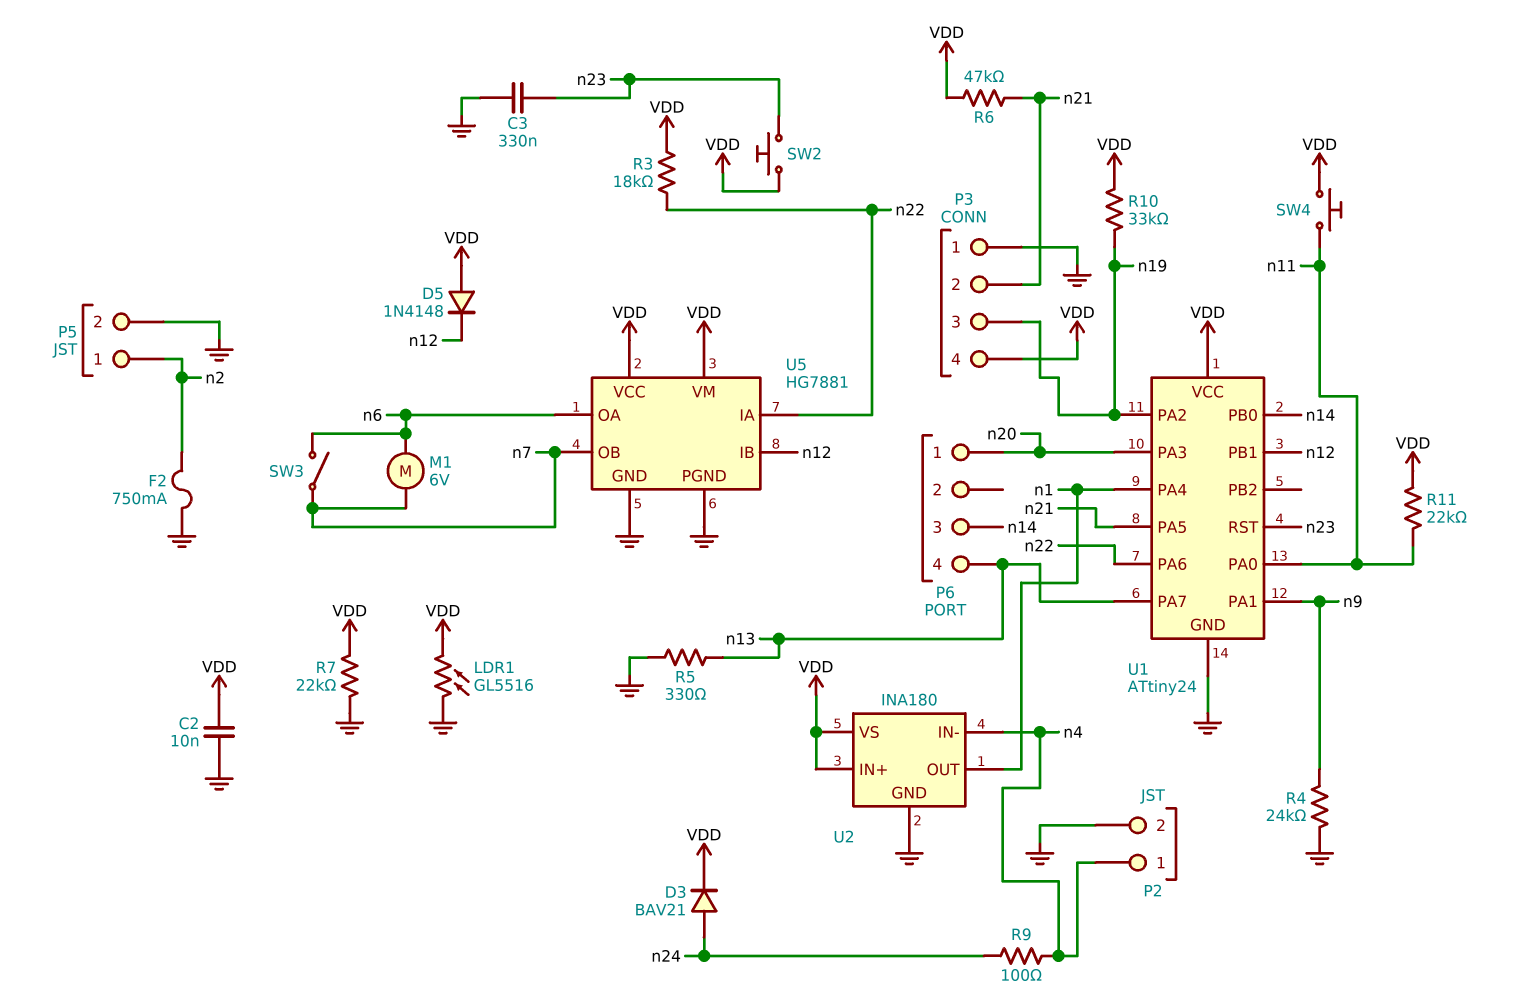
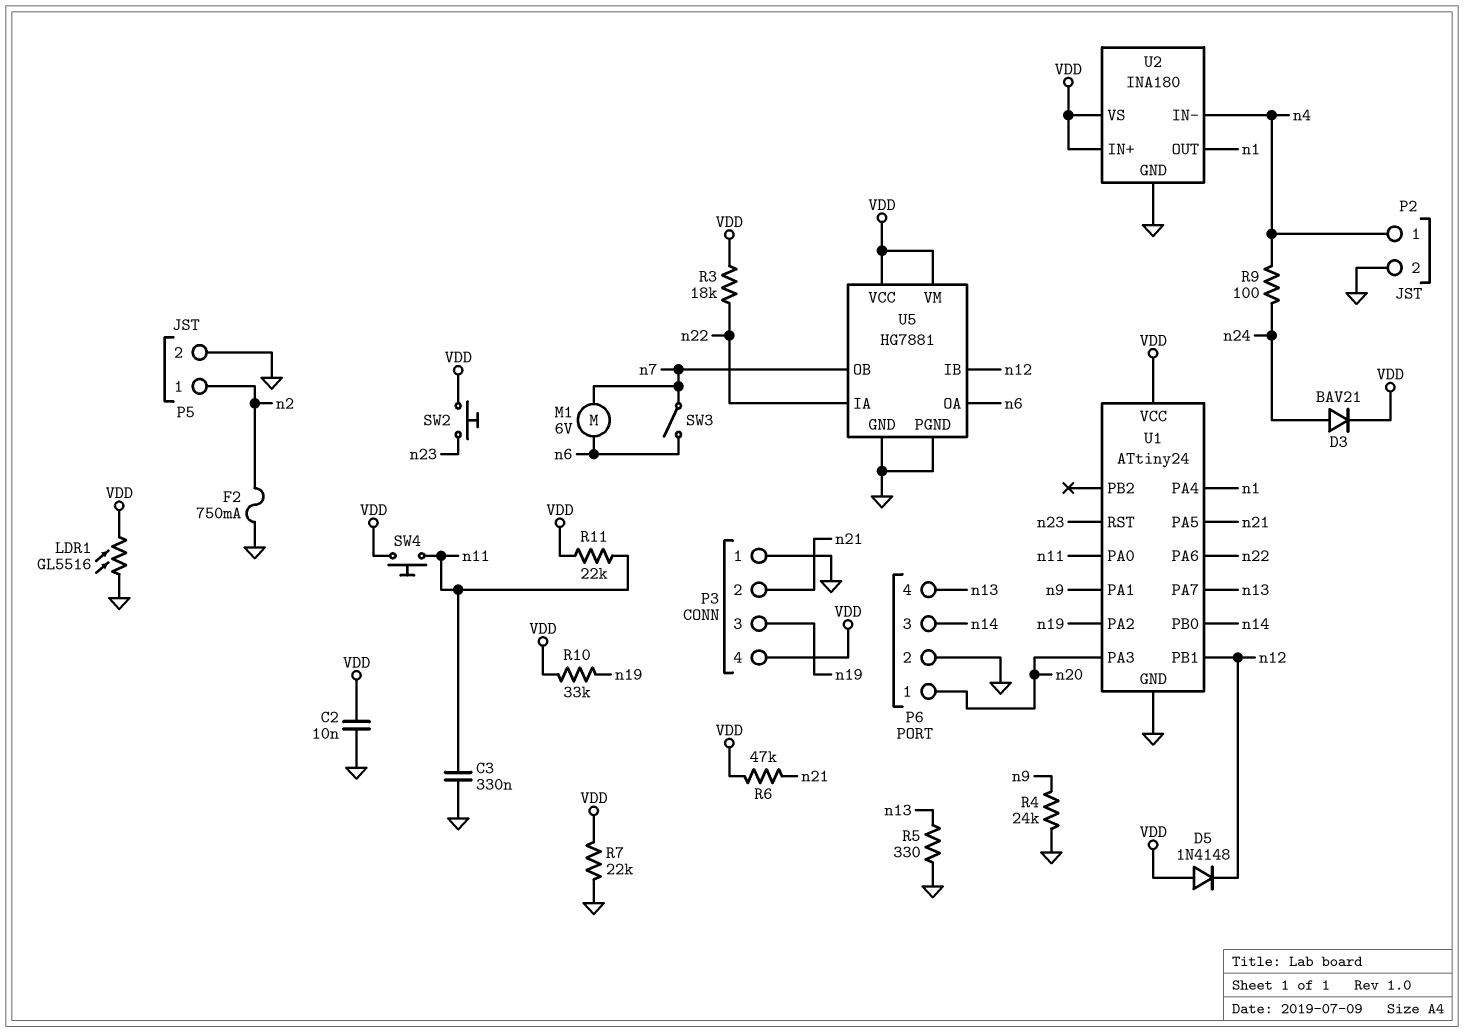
C3: 330nF (GND, n23) -> 330nF (GND, n11)
P6 pin 2: none -> GND

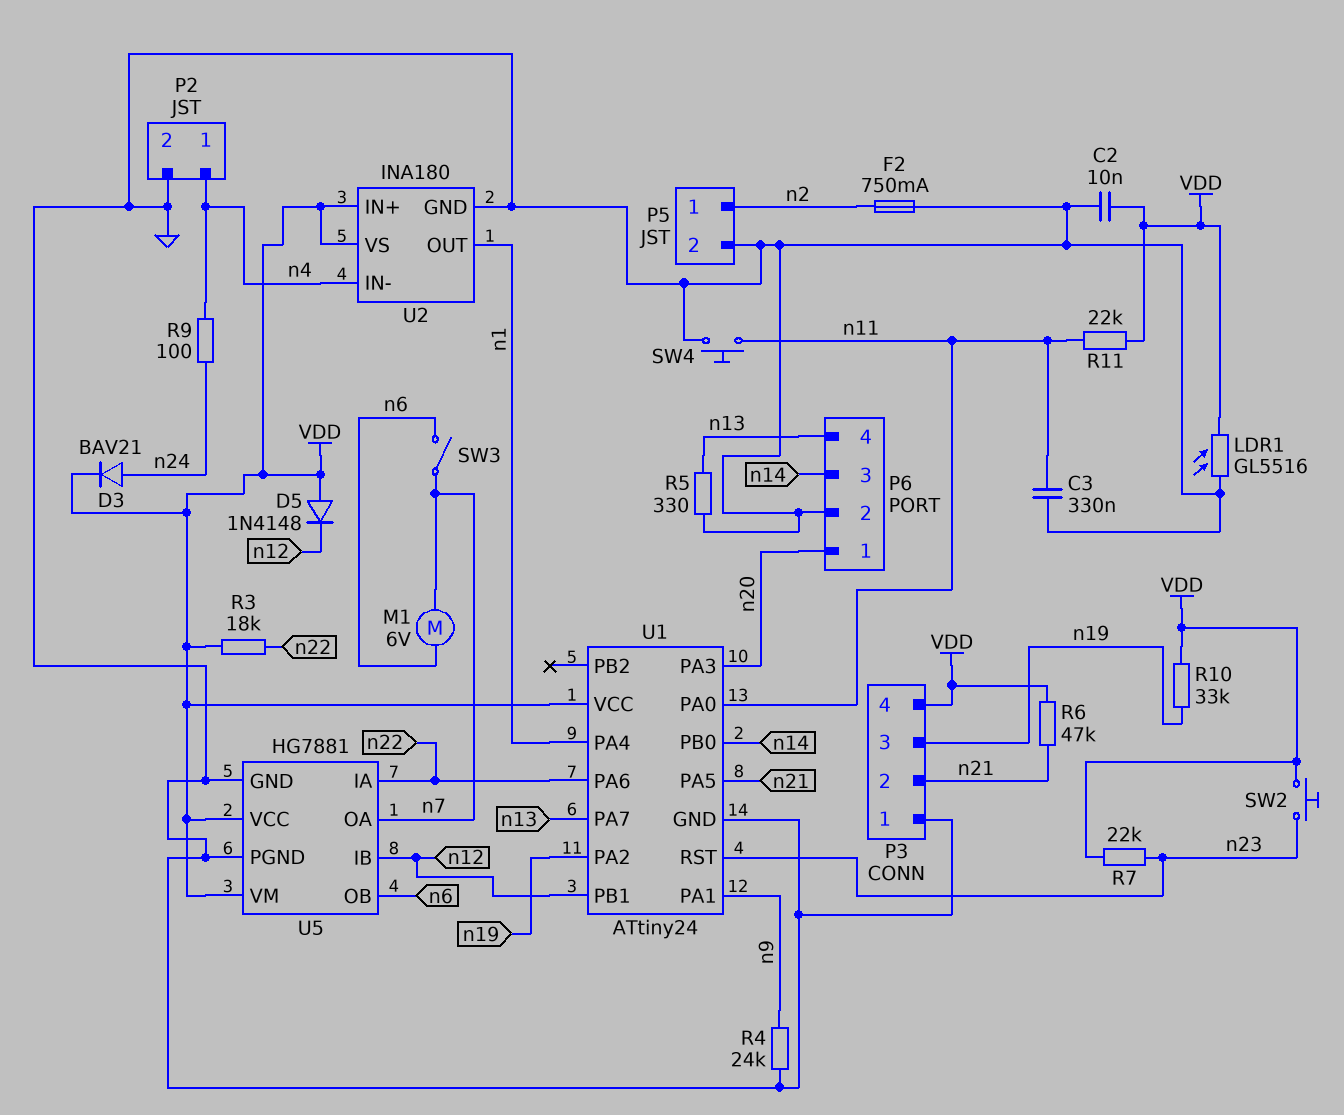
R7: 22k (GND, VDD) -> 22k (VDD, n23)
SW4: button (VDD, n11) -> button (GND, n11)
U5 pin OA: n6 -> n7
U5 pin OB: n7 -> n6

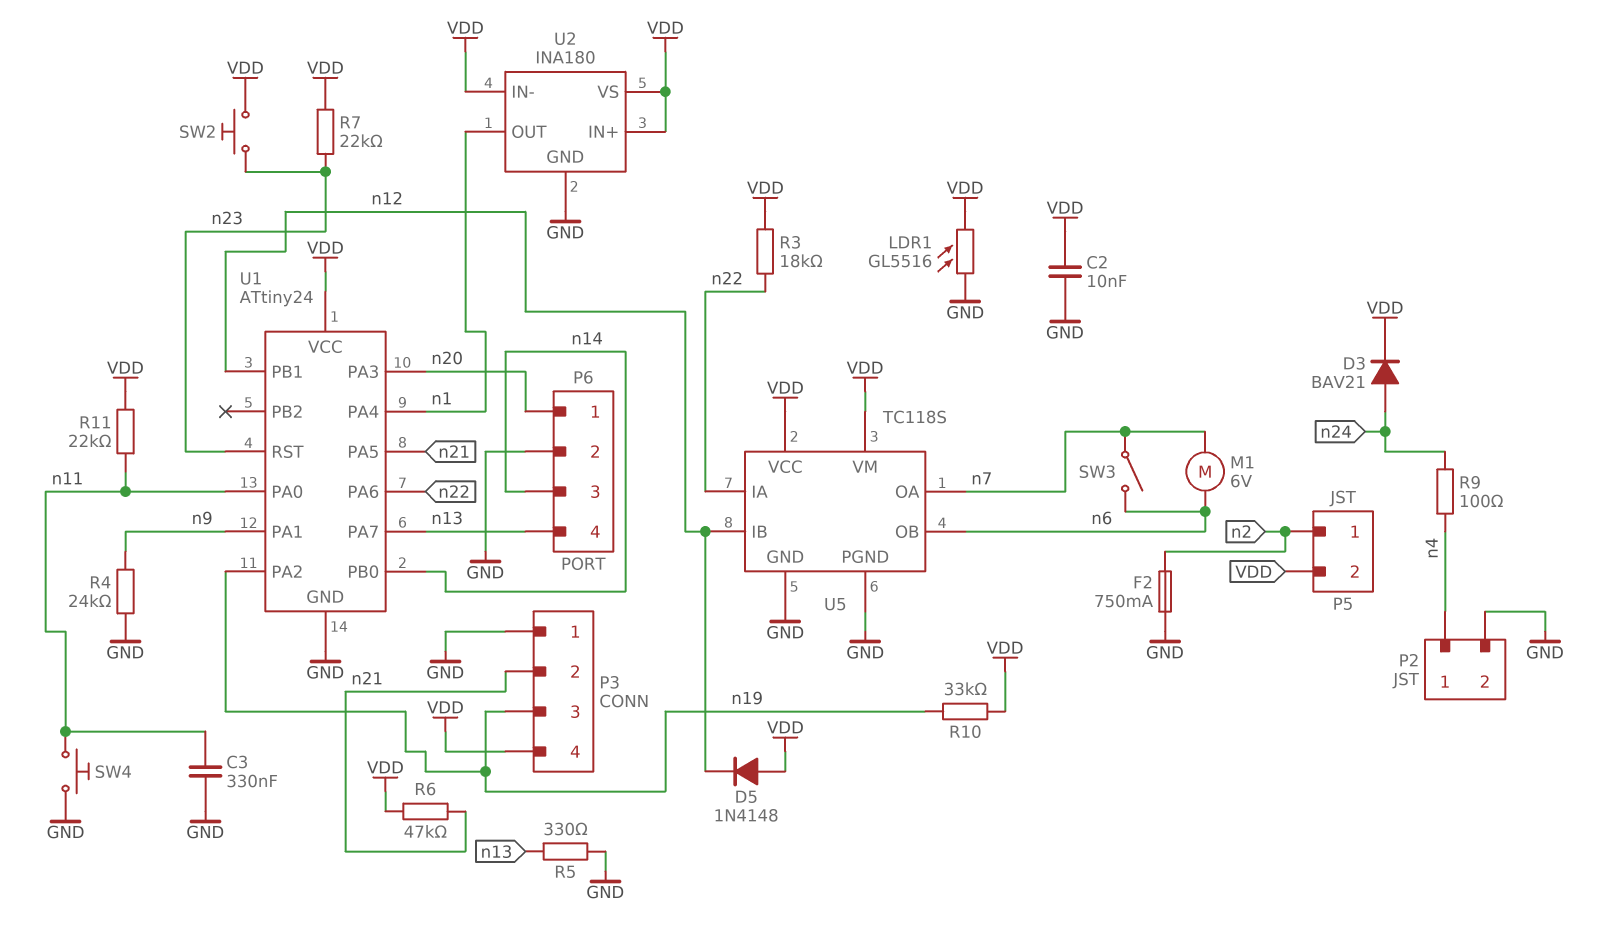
P5 pin 2: GND -> VDD
U2 pin IN-: n4 -> VDD
U5: HG7881 -> TC118S

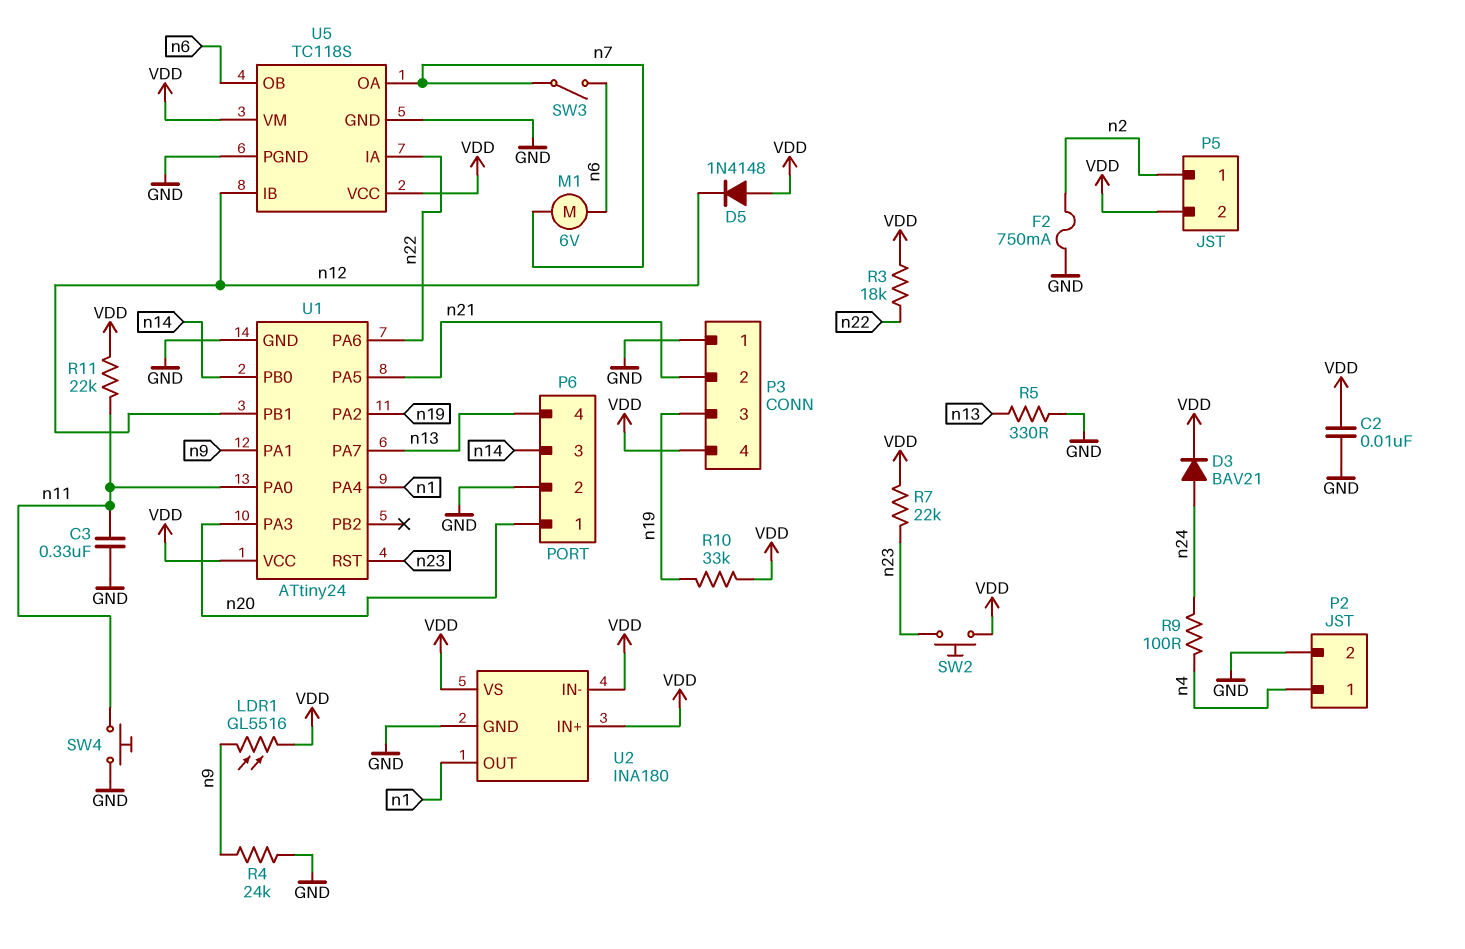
LDR1: GL5516 (GND, VDD) -> GL5516 (VDD, n9)
R6: 47k (VDD, n21) -> none

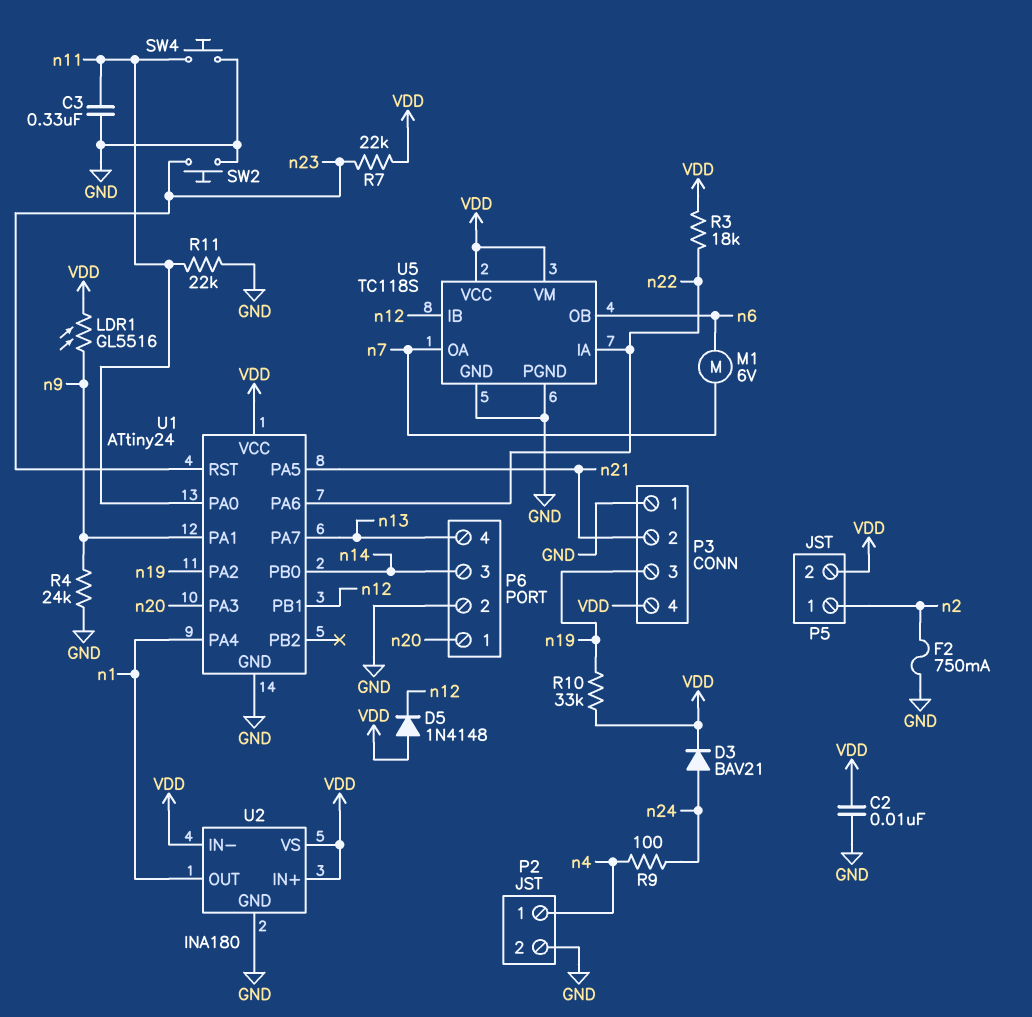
R5: 330 (GND, n13) -> none
R11: 22k (VDD, n11) -> 22k (GND, n11)
SW2: button (VDD, n23) -> button (GND, n23)
SW3: switch (n6, n7) -> none

